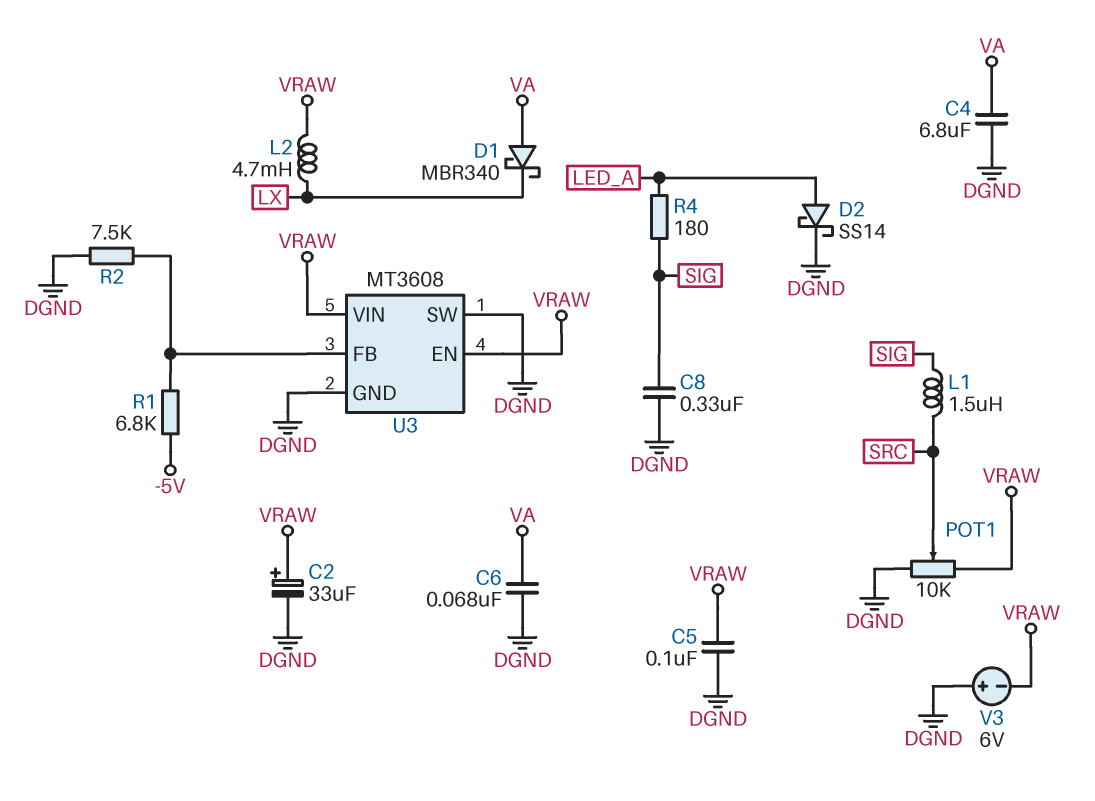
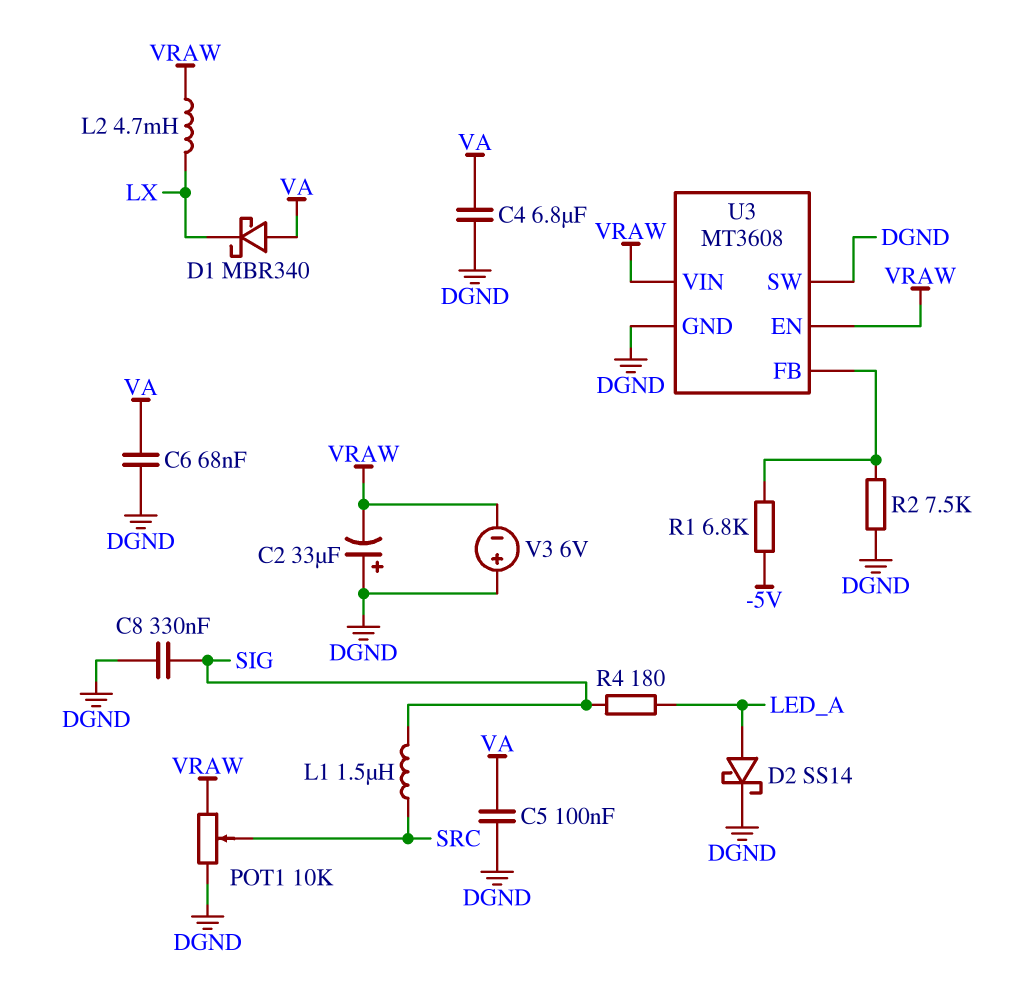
C2: 33uF (plus VRAW, minus DGND) -> 33uF (plus DGND, minus VRAW)
C5: 100nF (DGND, VRAW) -> 100nF (DGND, VA)

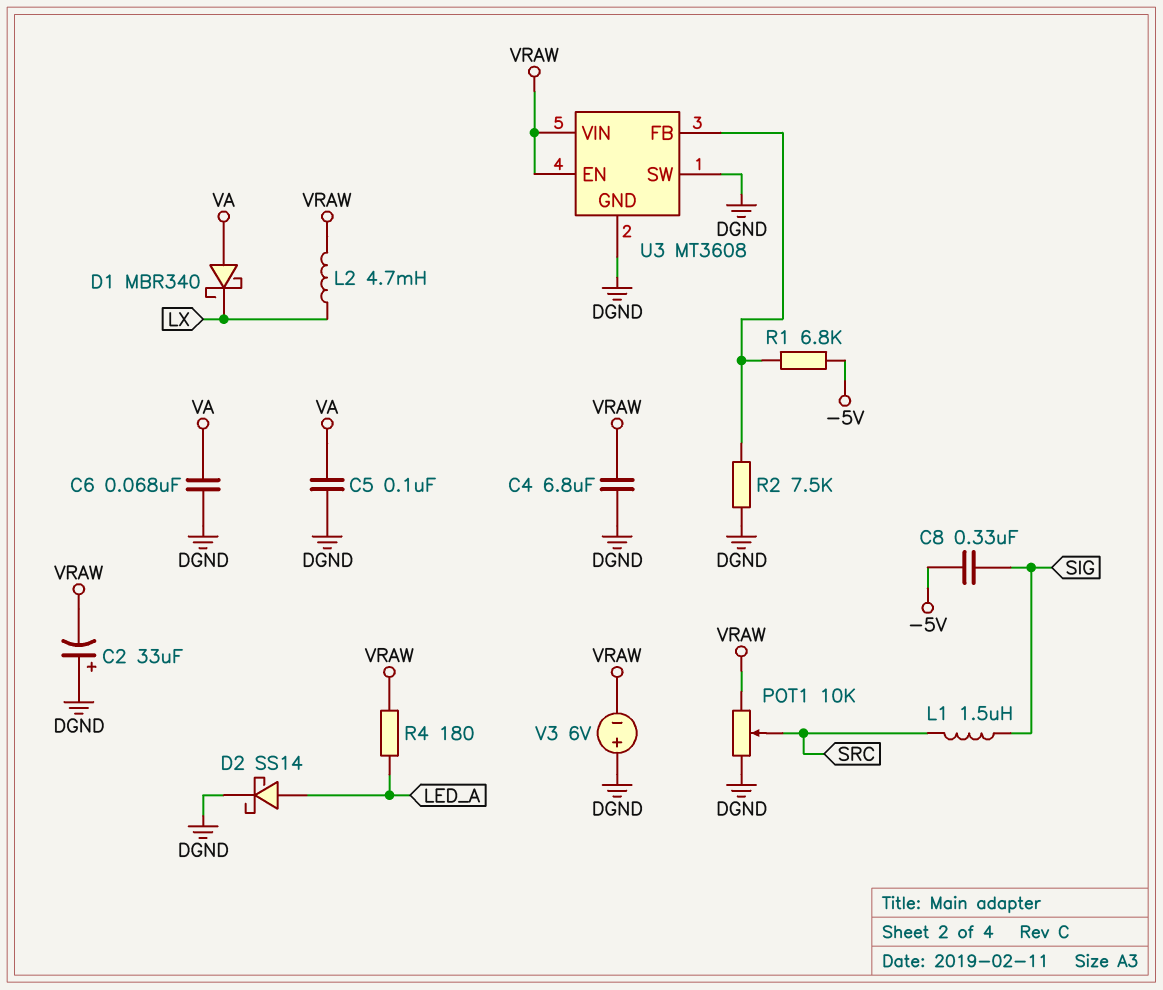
C4: 6.8uF (DGND, VA) -> 6.8uF (DGND, VRAW)
C8: 330nF (DGND, SIG) -> 330nF (-5V, SIG)
R4: 180 (LED_A, SIG) -> 180 (LED_A, VRAW)

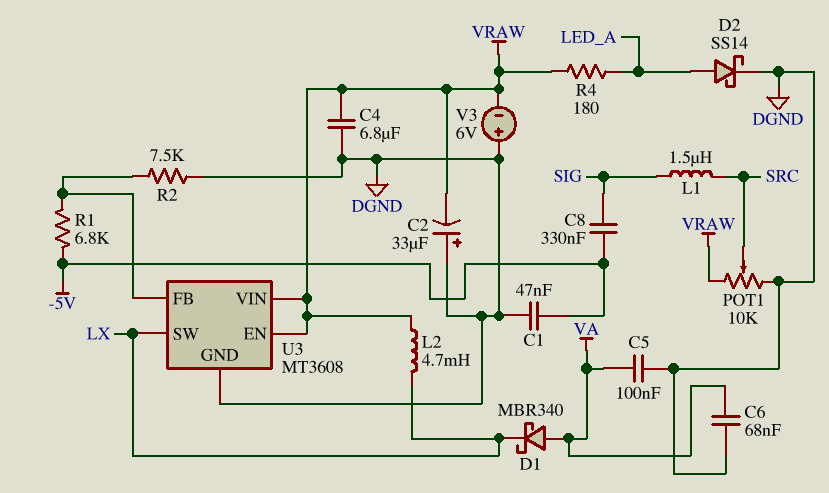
C1: none -> 47nF (-5V, DGND)
U3 pin SW: DGND -> LX

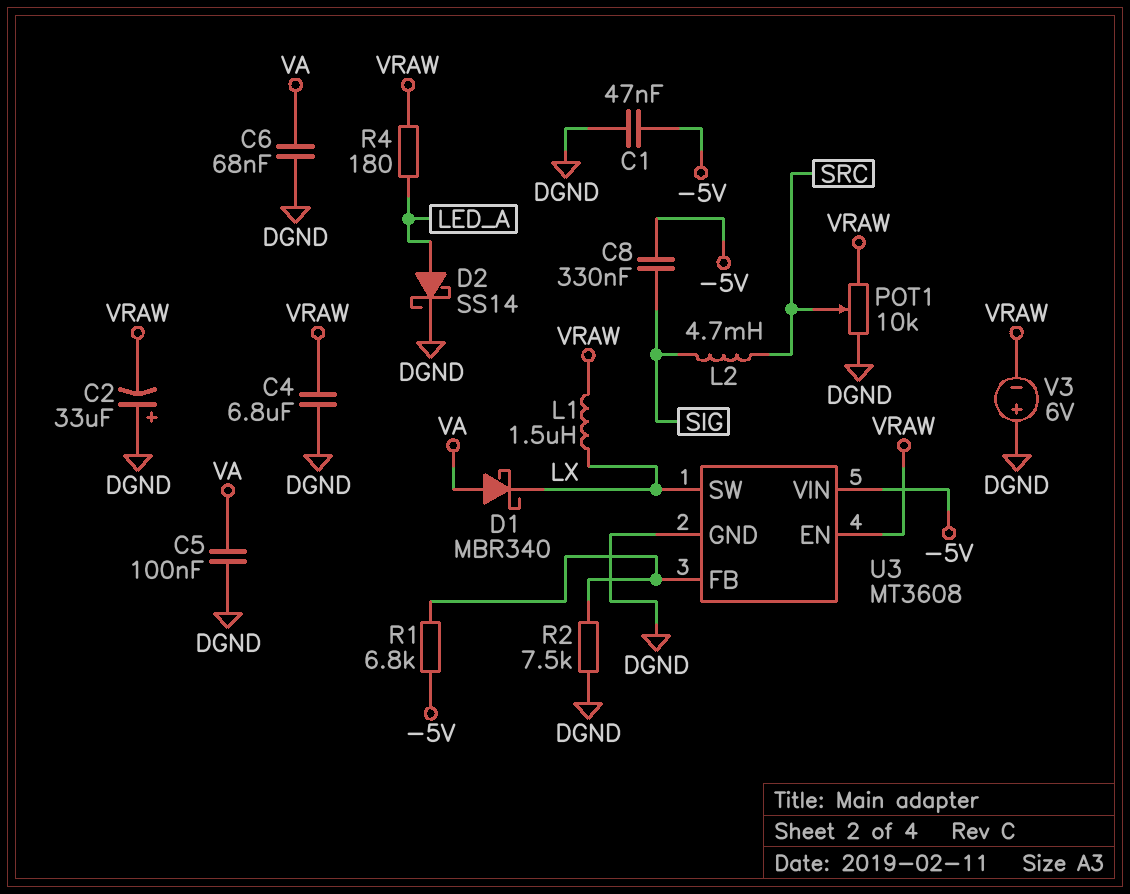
L1: 1.5uH (SIG, SRC) -> 1.5uH (LX, VRAW)
L2: 4.7mH (LX, VRAW) -> 4.7mH (SIG, SRC)
U3 pin VIN: VRAW -> -5V

